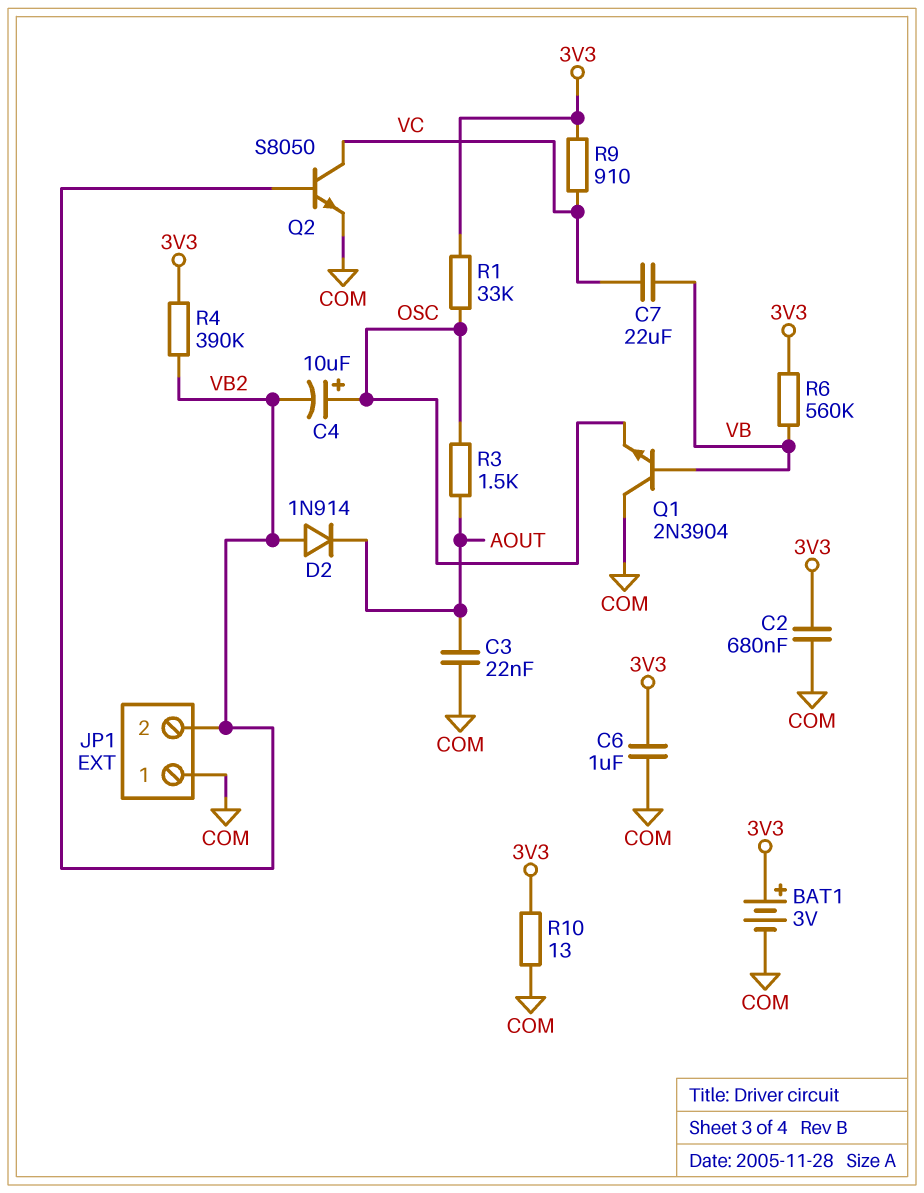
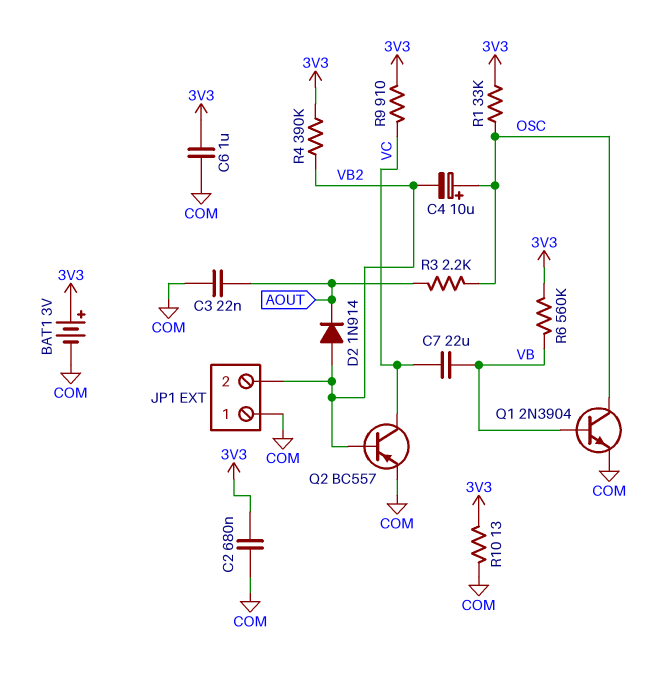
Q1: NPN 2N3904 (B VB, C COM, E OSC) -> NPN 2N3904 (B VB, C OSC, E COM)
Q2: NPN S8050 (B VB2, C VC, E COM) -> PNP BC557 (B VB2, C VC, E COM)
R3: 1.5k (AOUT, OSC) -> 2.2k (AOUT, OSC)

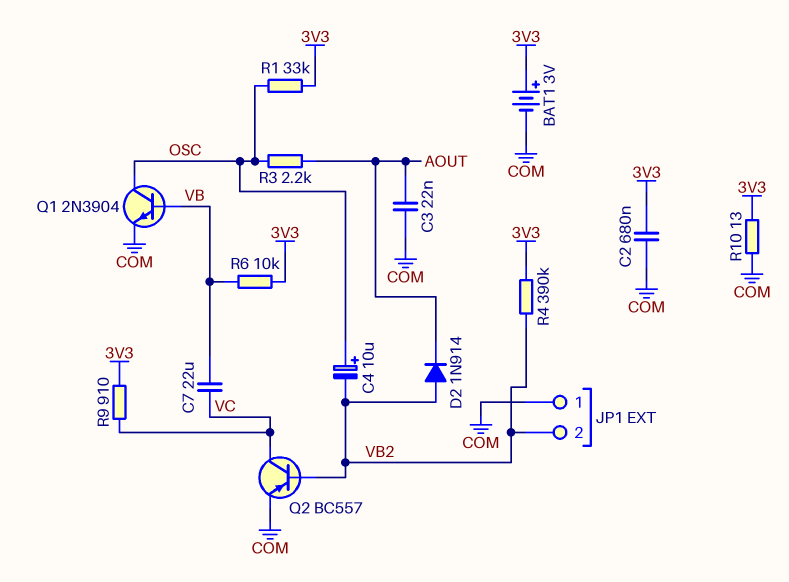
C6: 1uF (3V3, COM) -> none
R6: 560k (3V3, VB) -> 10k (3V3, VB)

